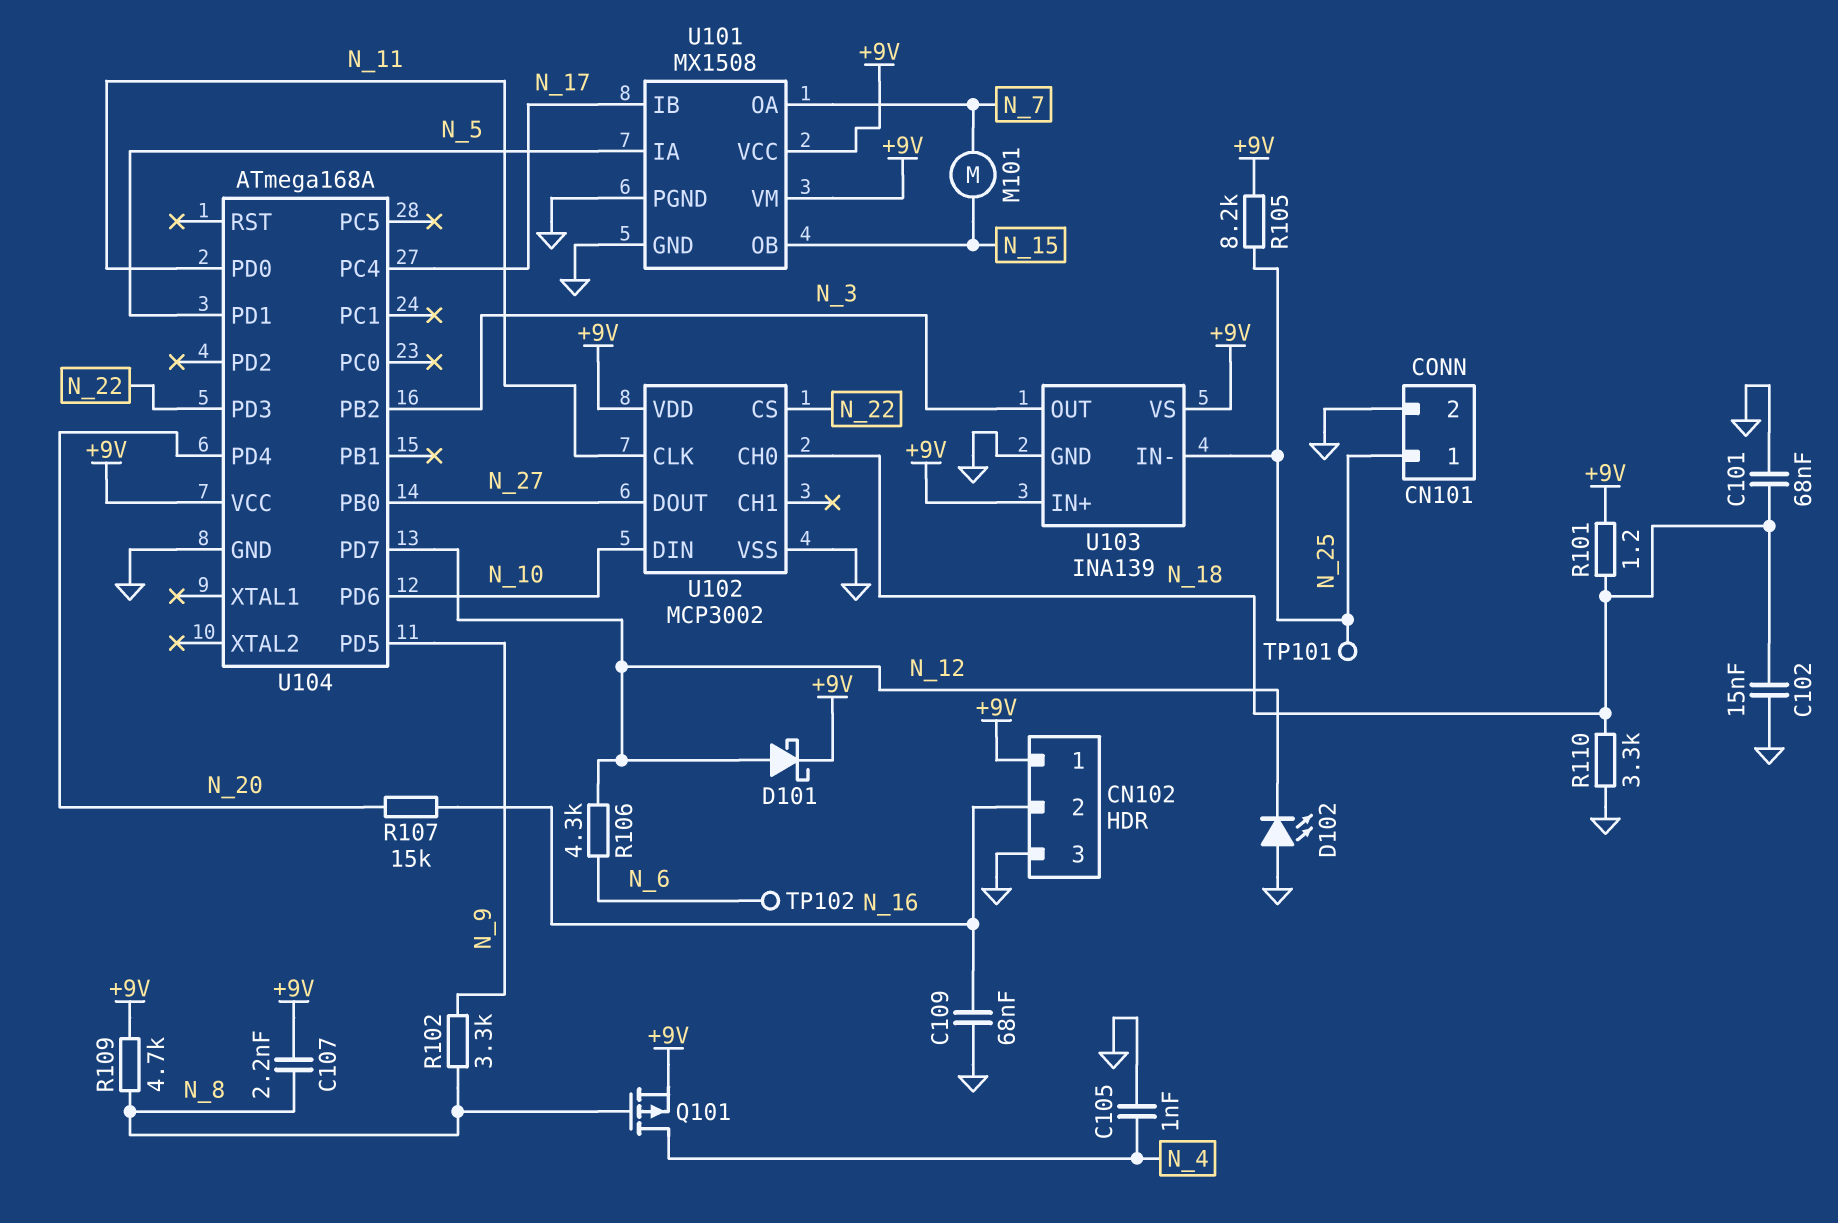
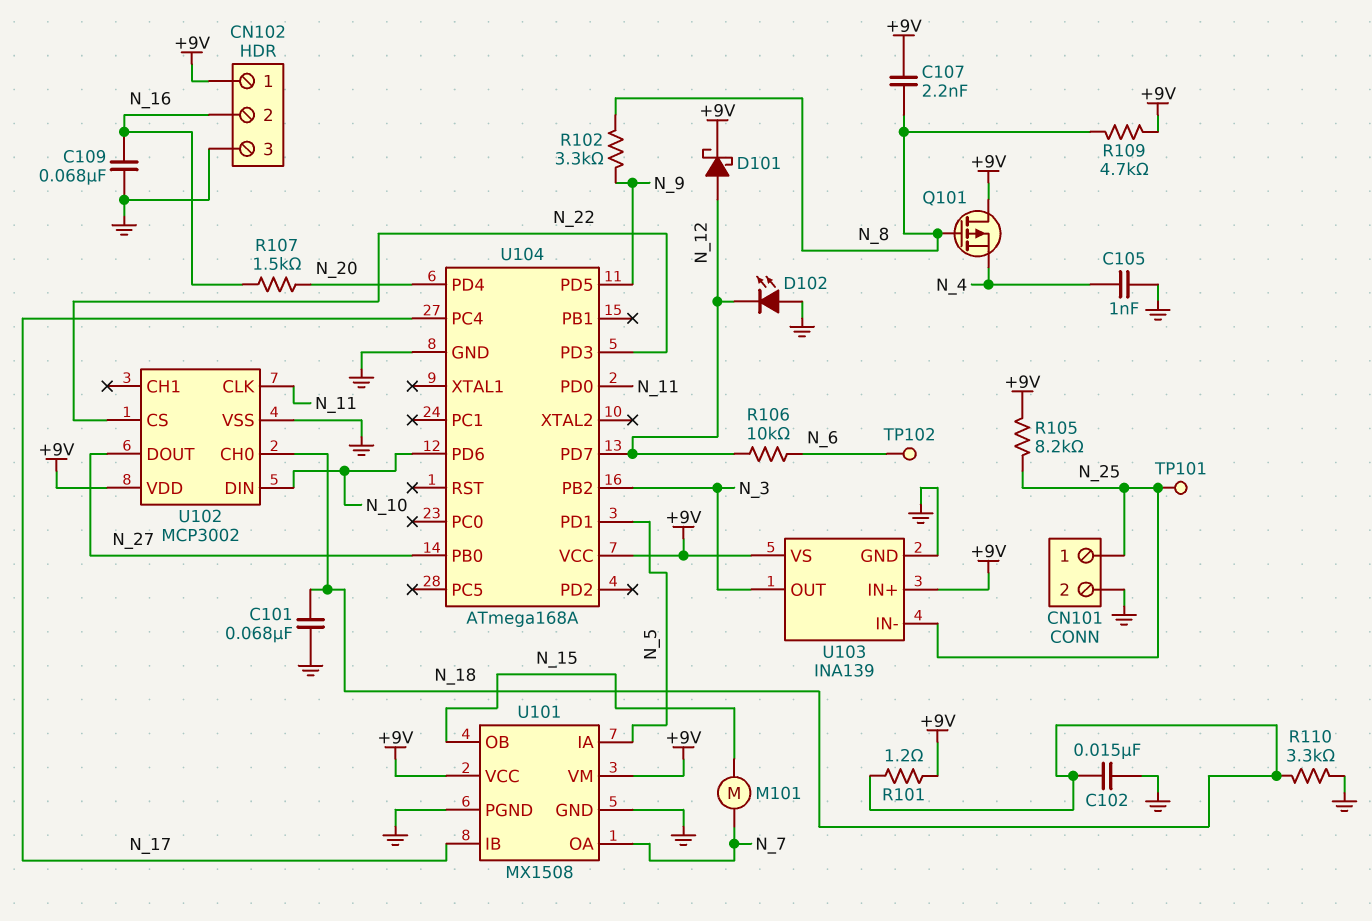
Q101: PMOS (G N_8, D N_4, S +9V) -> PMOS (G N_8, D +9V, S N_4)
R106: 4.3k (N_6, N_12) -> 10k (N_6, N_12)
R107: 15k (N_16, N_20) -> 1.5k (N_16, N_20)

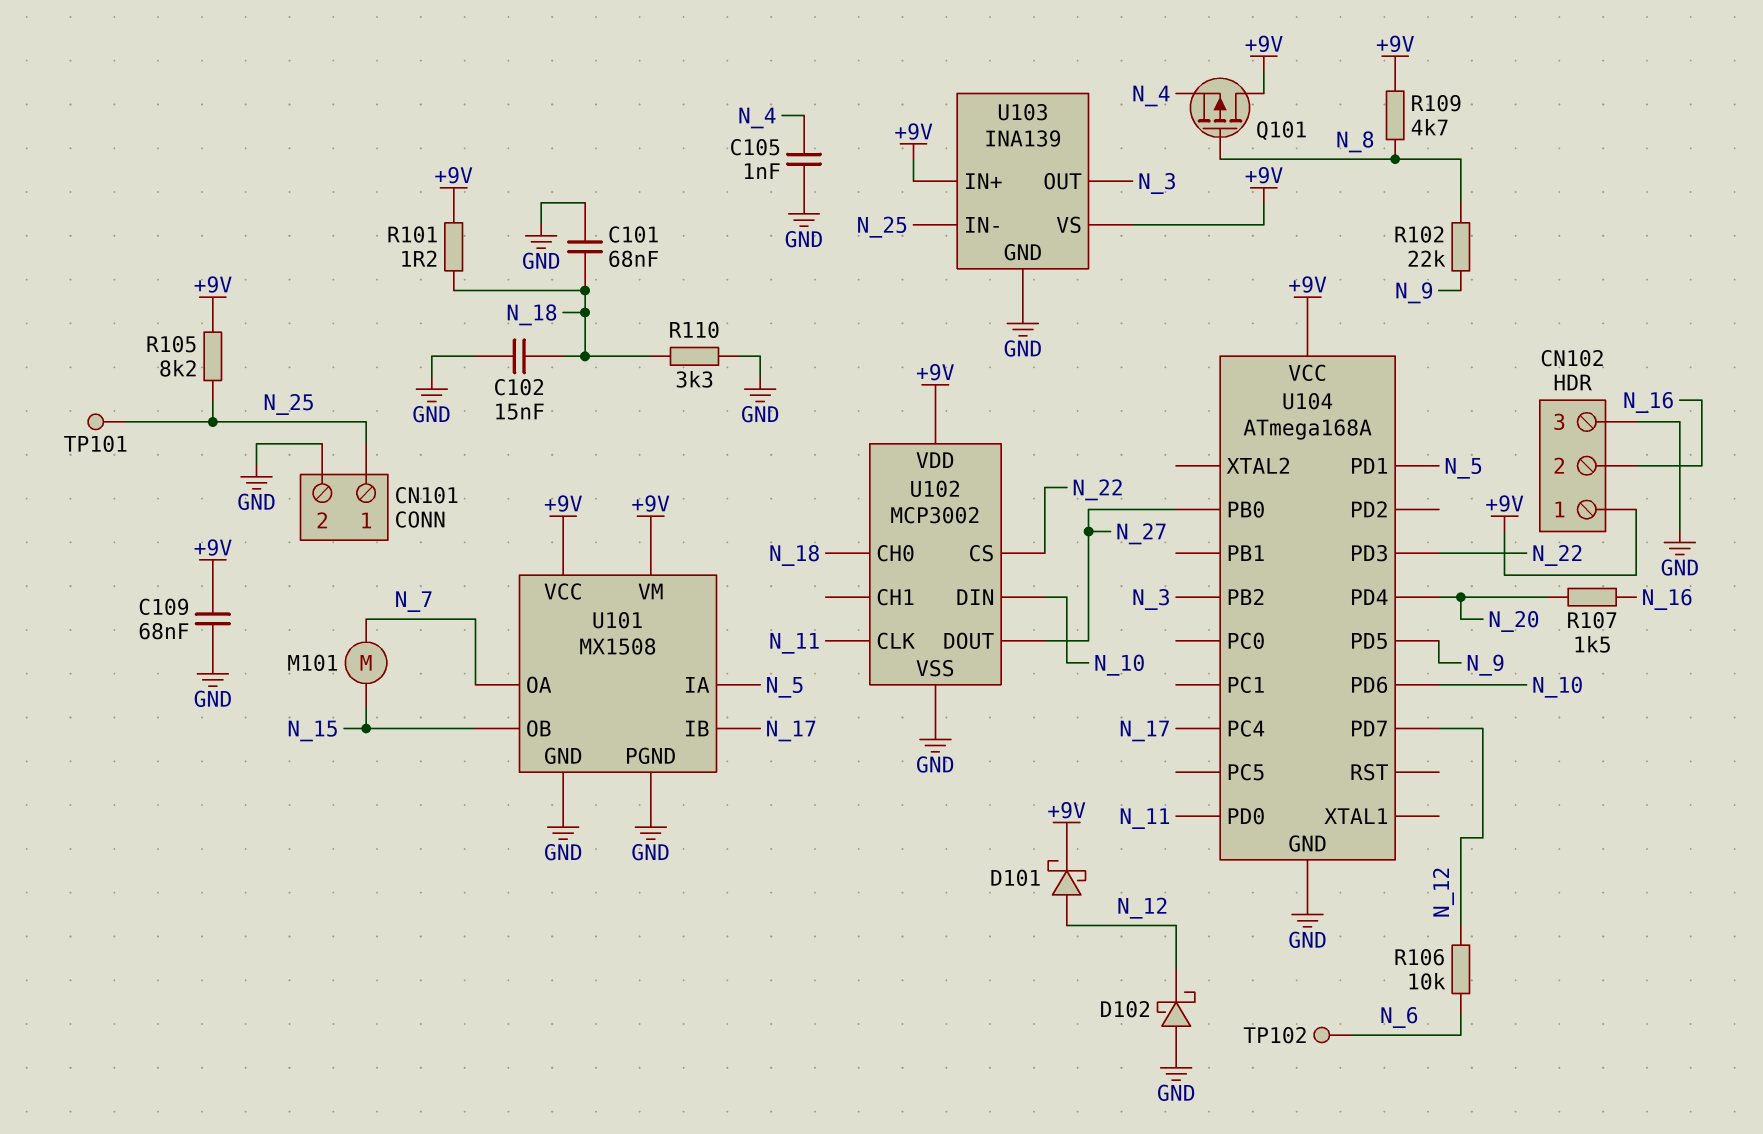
C107: 2.2nF (+9V, N_8) -> none
C109: 68nF (GND, N_16) -> 68nF (+9V, GND)
D102: LED (A GND, K N_12) -> schottky (A GND, K N_12)
R102: 3.3k (N_8, N_9) -> 22k (N_8, N_9)

